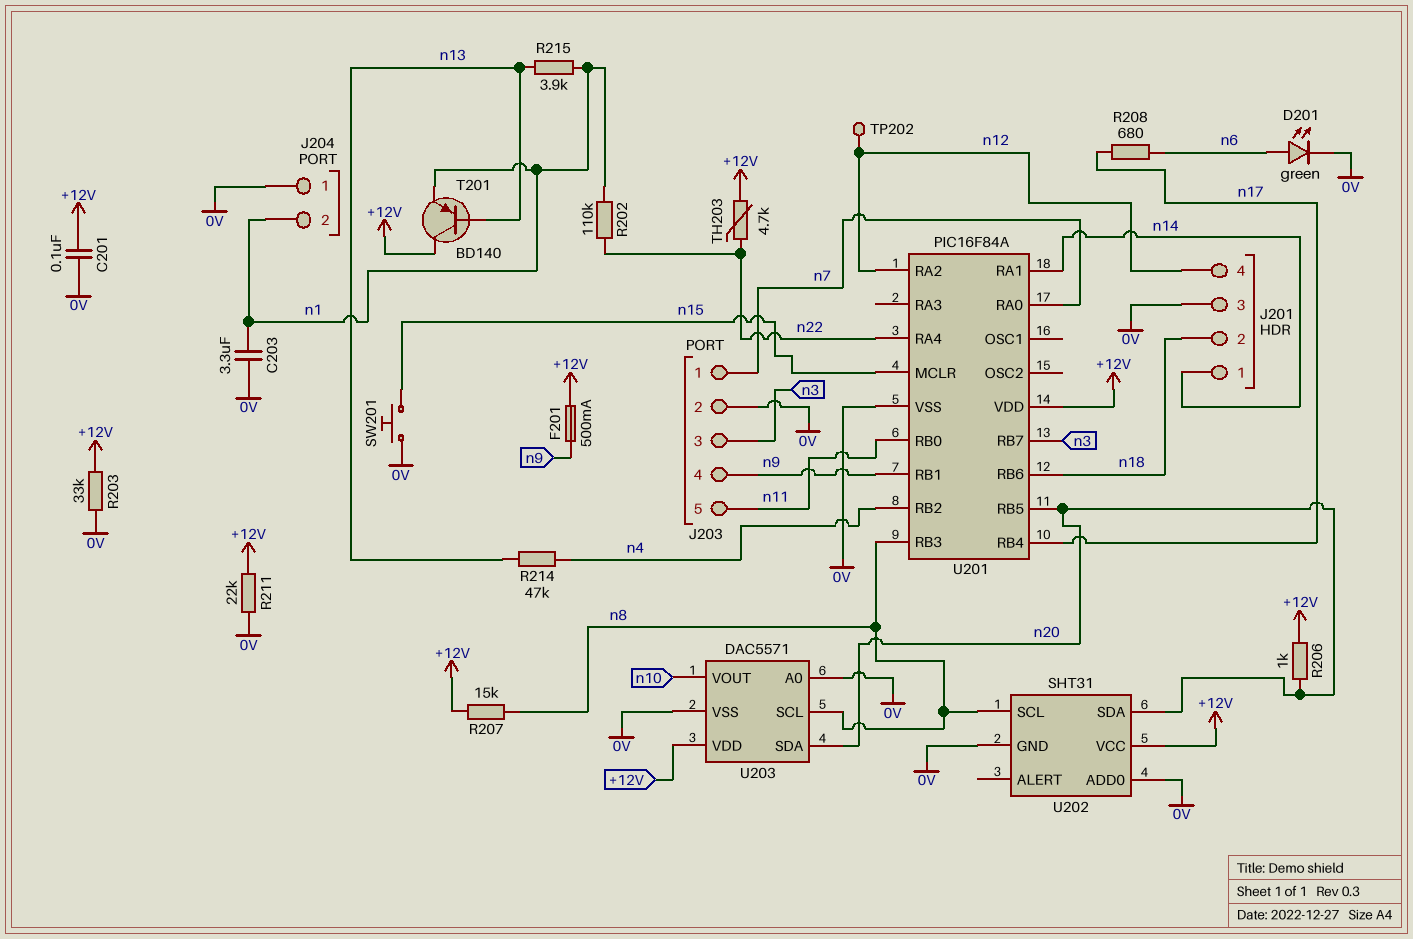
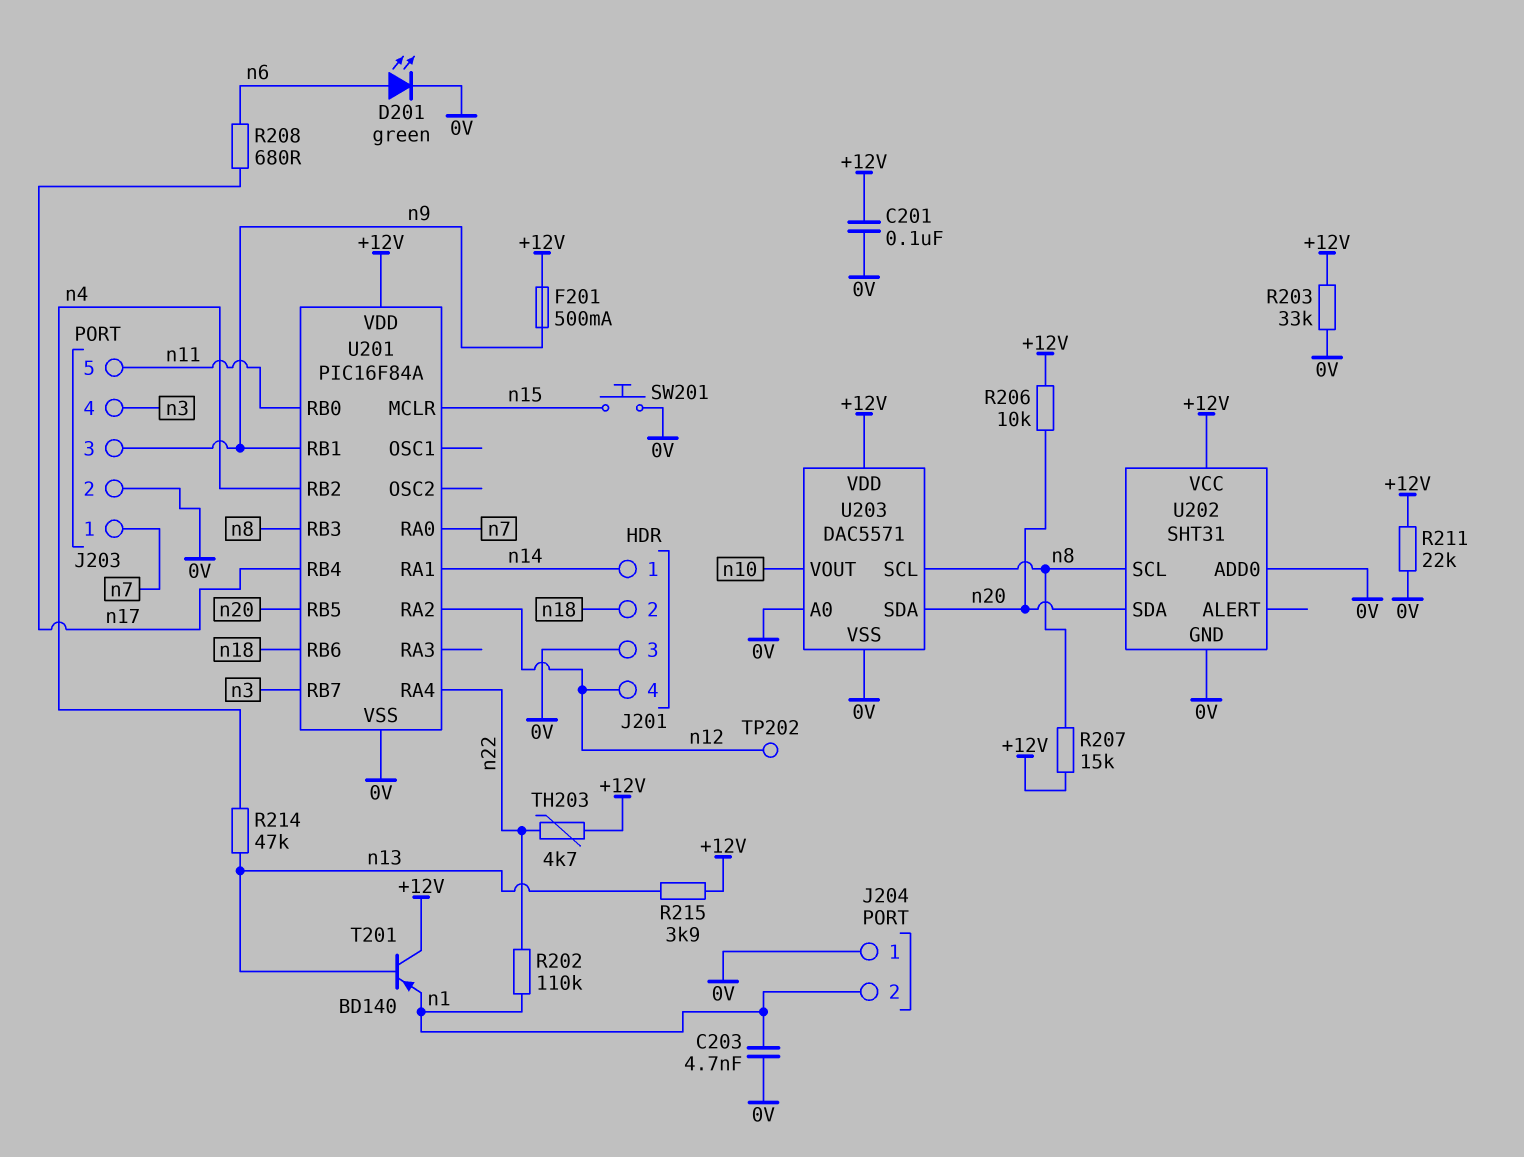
C203: 3.3uF (0V, n1) -> 4.7nF (0V, n1)
J203 pin 3: n3 -> n9
J203 pin 4: n9 -> n3
R206: 1k (+12V, n20) -> 10k (+12V, n20)
R215: 3.9k (n1, n13) -> 3.9k (+12V, n13)

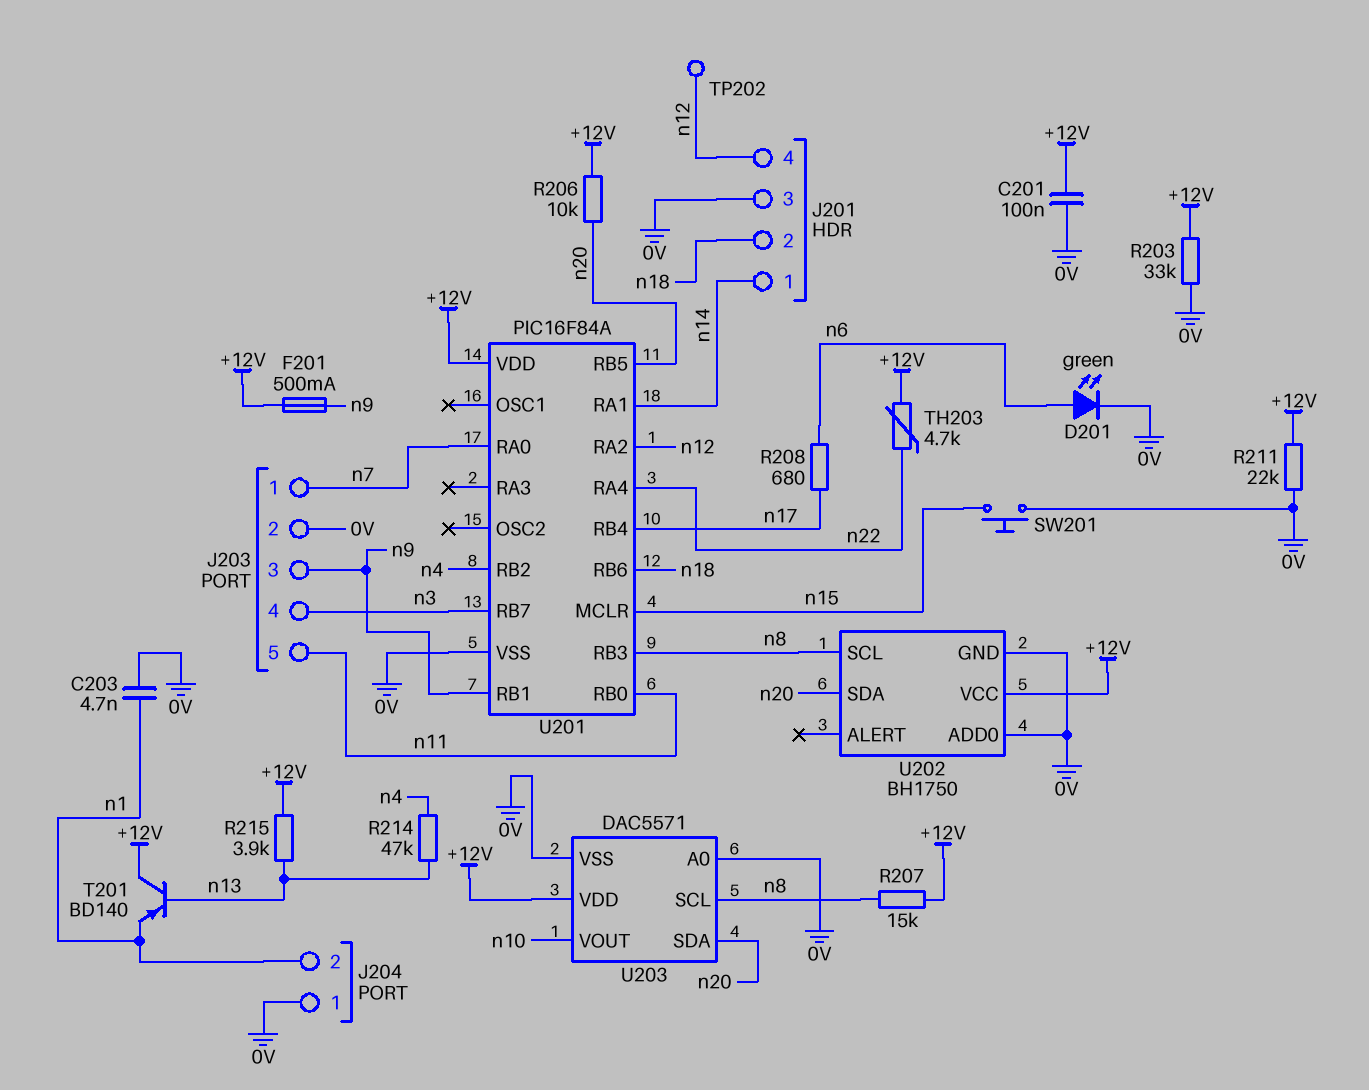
R202: 110k (n1, n22) -> none
U202: SHT31 -> BH1750

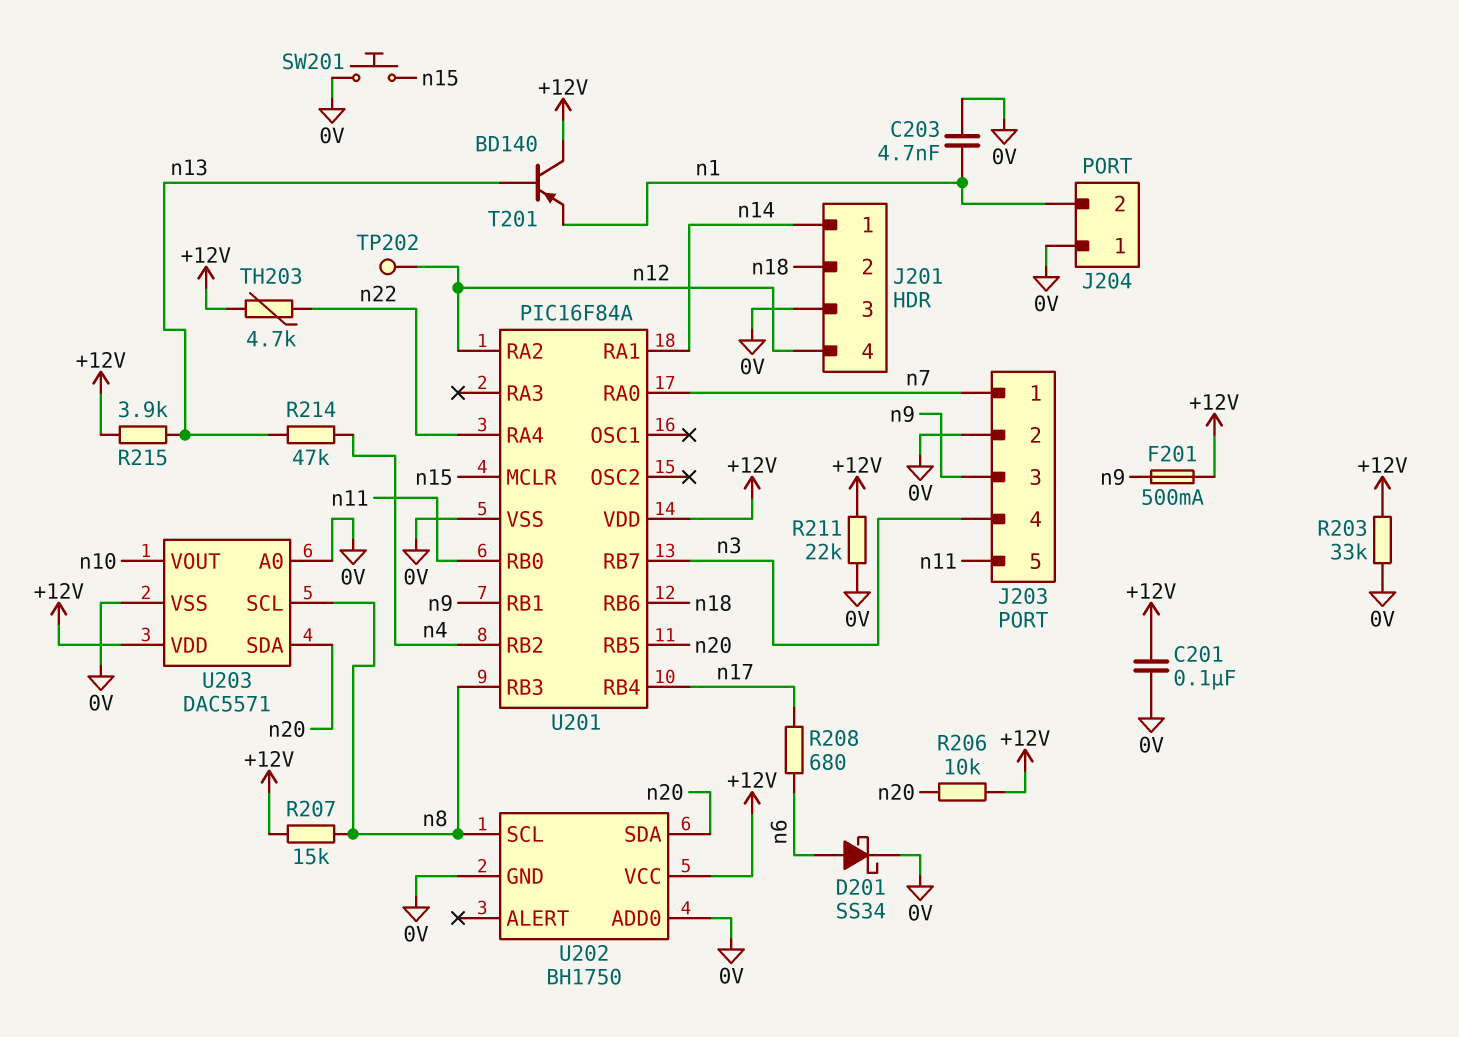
D201: LED green (A n6, K 0V) -> schottky SS34 (A n6, K 0V)

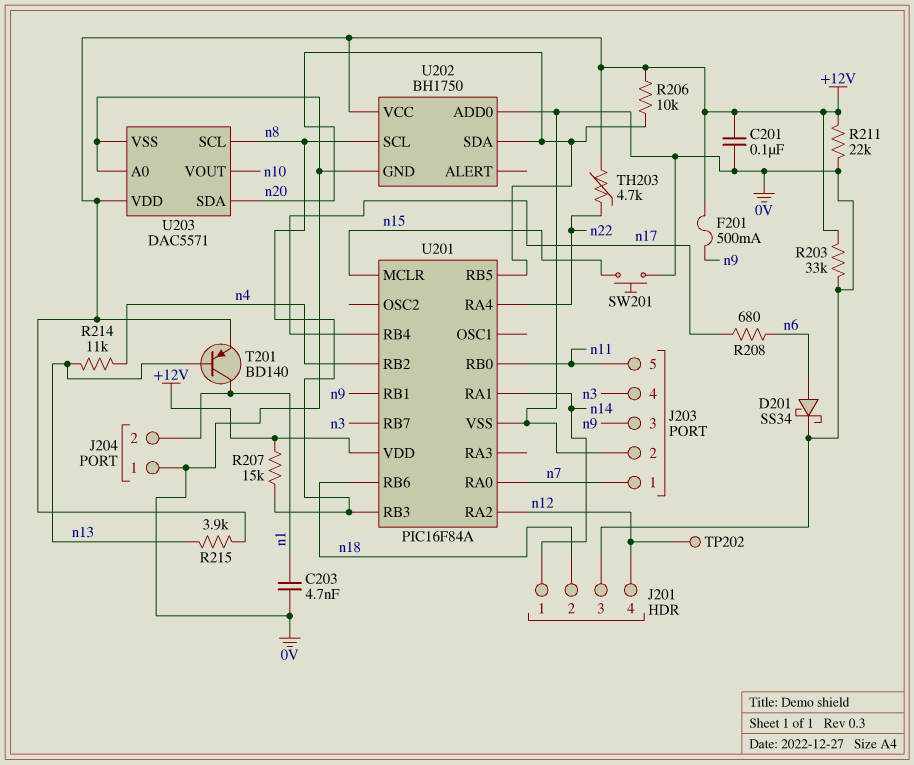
R214: 47k (n4, n13) -> 11k (n4, n13)
T201: PNP BD140 (B n13, C +12V, E n1) -> PNP BD140 (B n13, C n1, E +12V)

